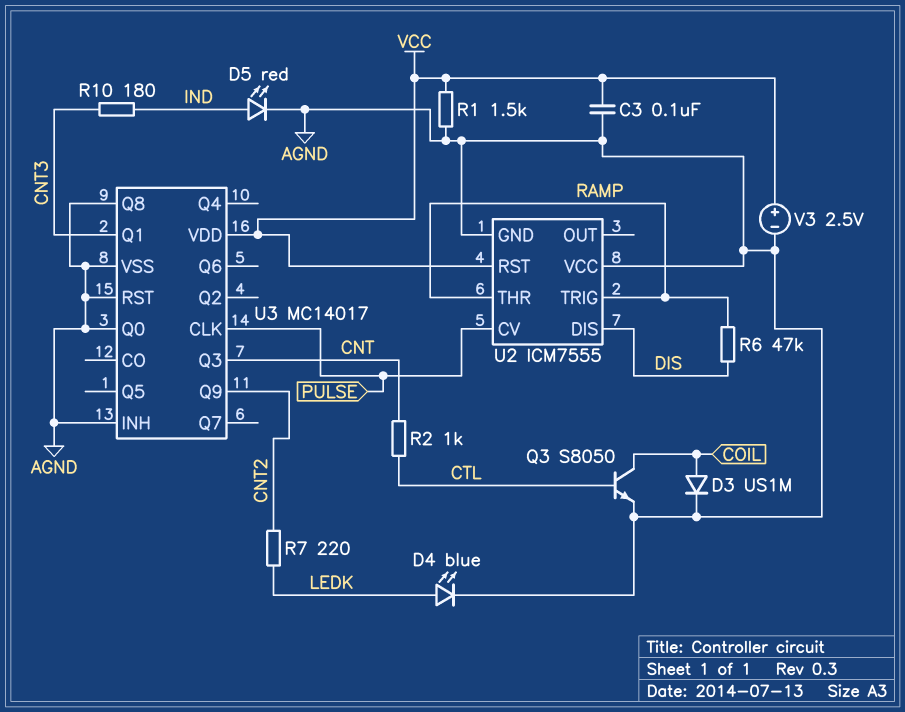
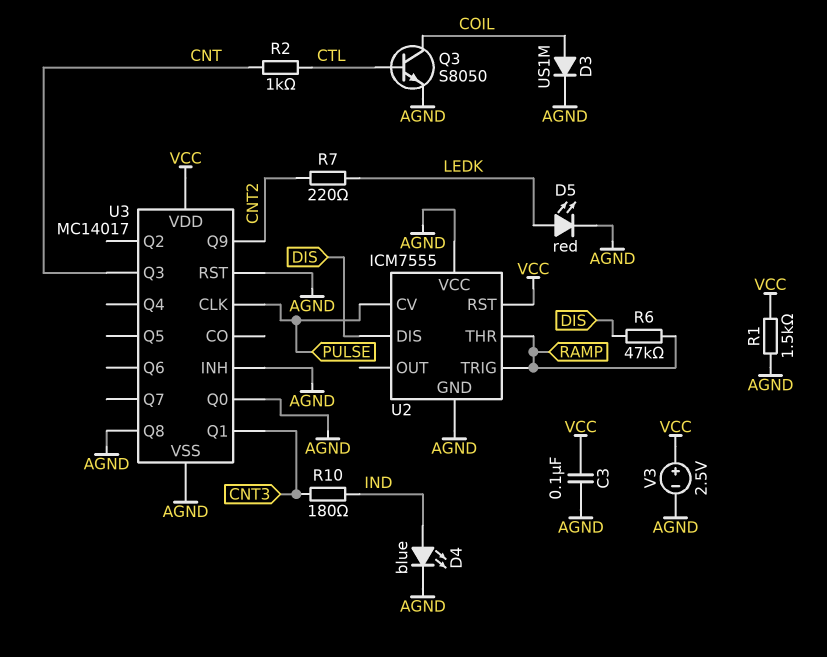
D4: LED blue (A LEDK, K AGND) -> LED blue (A IND, K AGND)
D5: LED red (A IND, K AGND) -> LED red (A LEDK, K AGND)

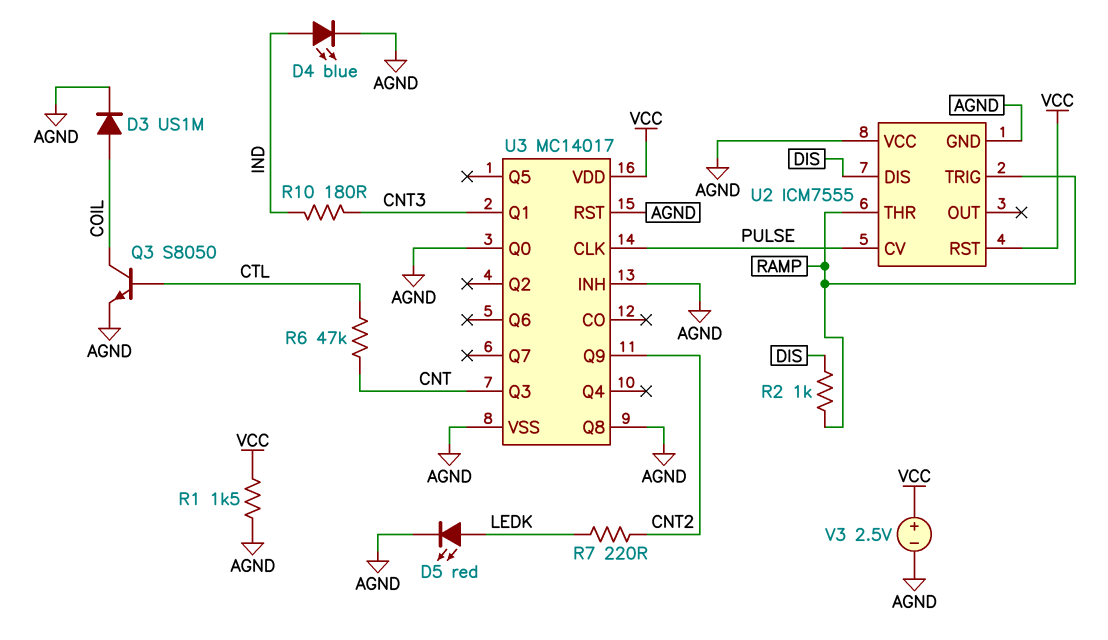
C3: 100nF (AGND, VCC) -> none
R2: 1k (CNT, CTL) -> 1k (DIS, RAMP)
R6: 47k (DIS, RAMP) -> 47k (CNT, CTL)

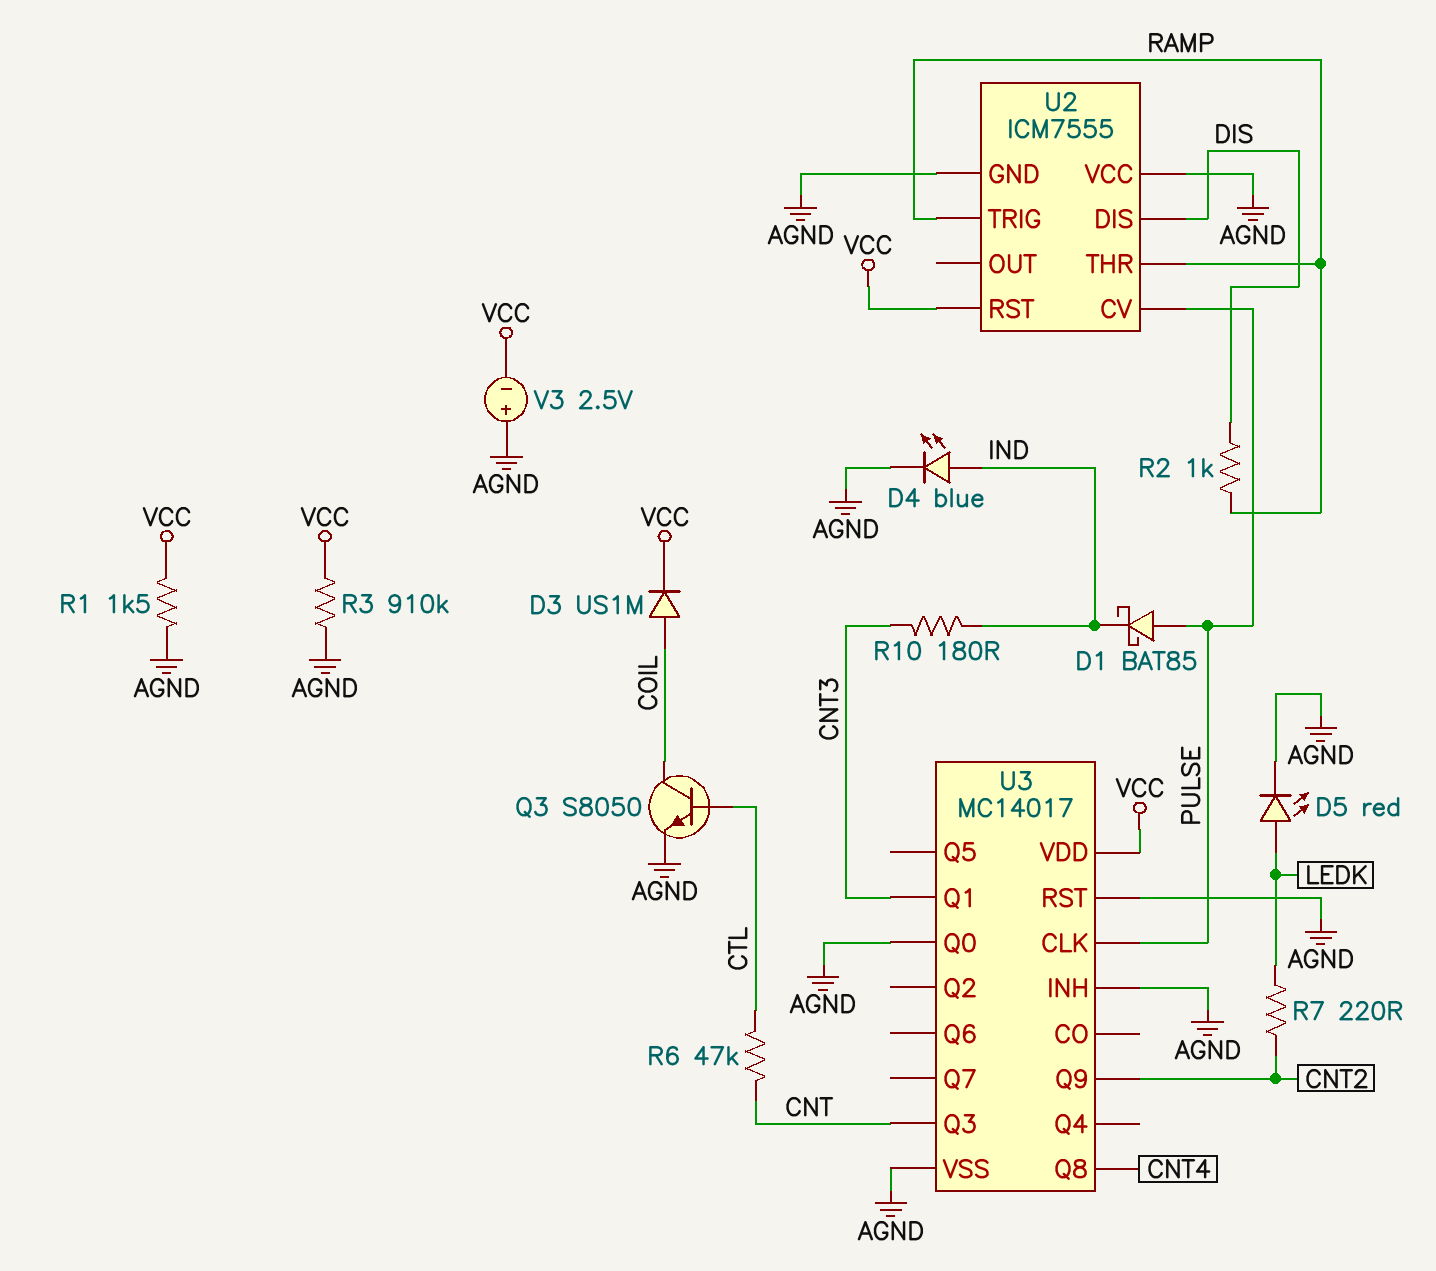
D1: none -> schottky BAT85 (A PULSE, K IND)
D3: diode US1M (A COIL, K AGND) -> diode US1M (A COIL, K VCC)
R3: none -> 910k (AGND, VCC)
U3 pin Q8: AGND -> CNT4
V3: 2.5V (plus VCC, minus AGND) -> 2.5V (plus AGND, minus VCC)

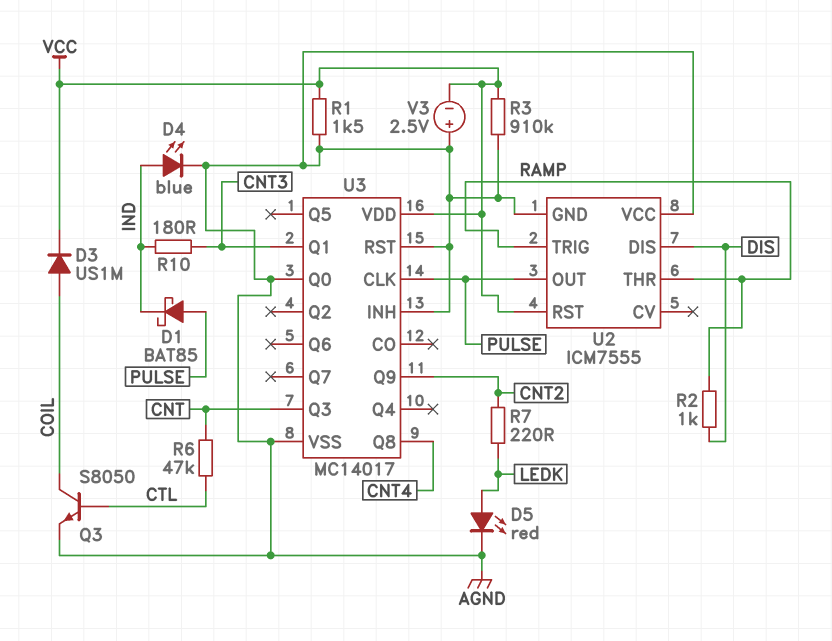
U2 pin CV: PULSE -> none
U2 pin OUT: none -> PULSE

